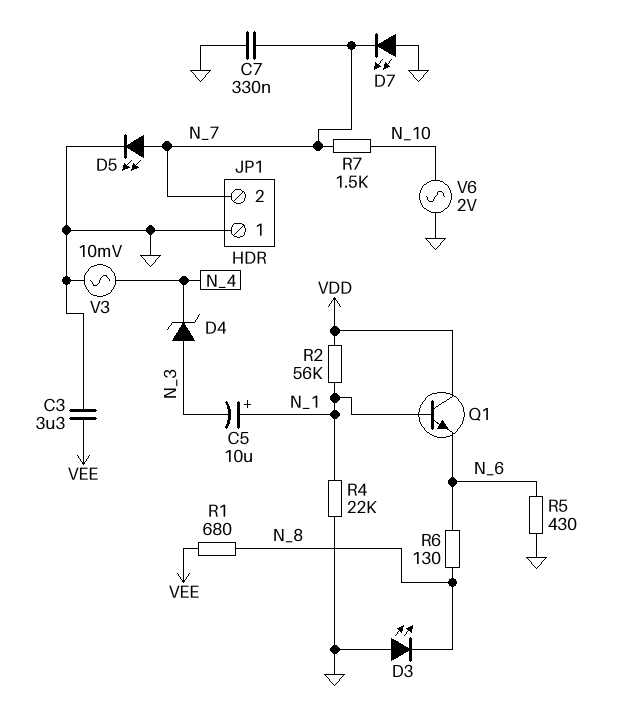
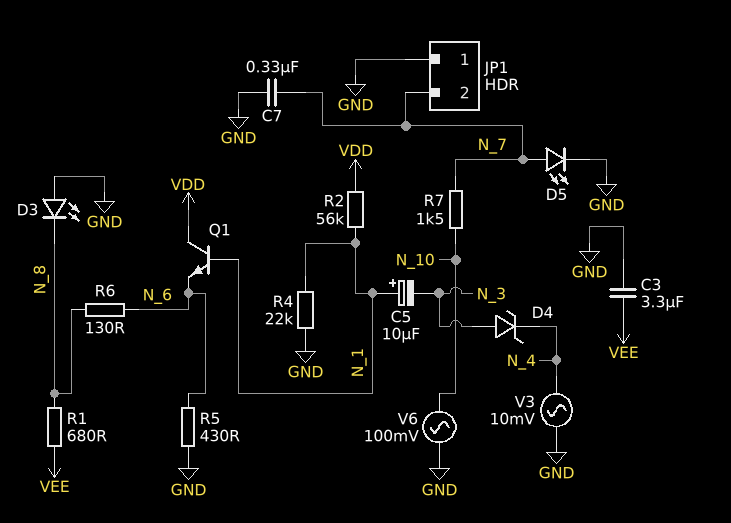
D7: LED (A GND, K N_7) -> none
V6: AC 2V (GND, N_10) -> AC 100mV (GND, N_10)

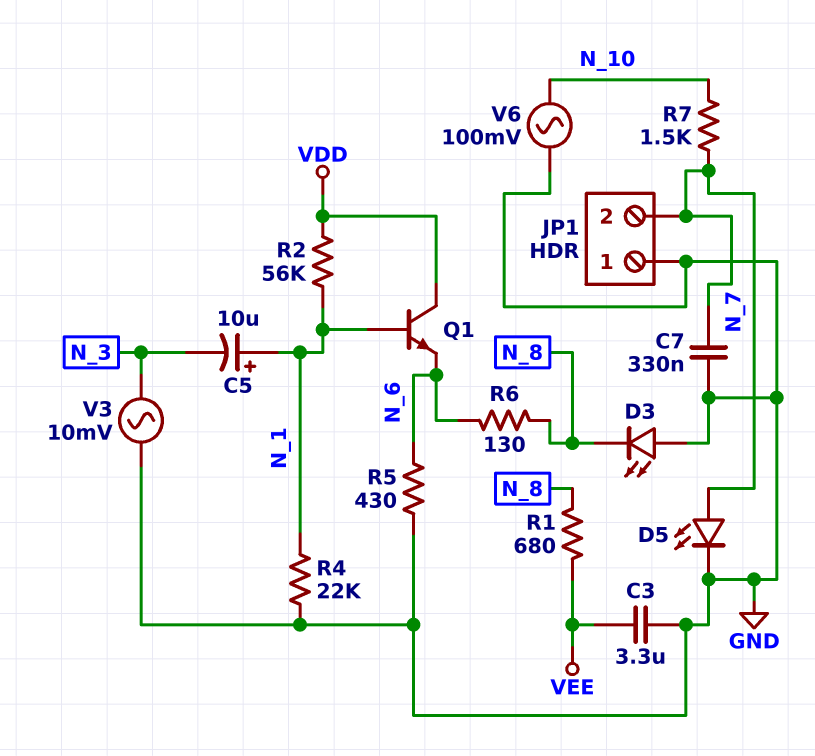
D4: zener (A N_3, K N_4) -> none
V3: AC 10mV (GND, N_4) -> AC 10mV (GND, N_3)

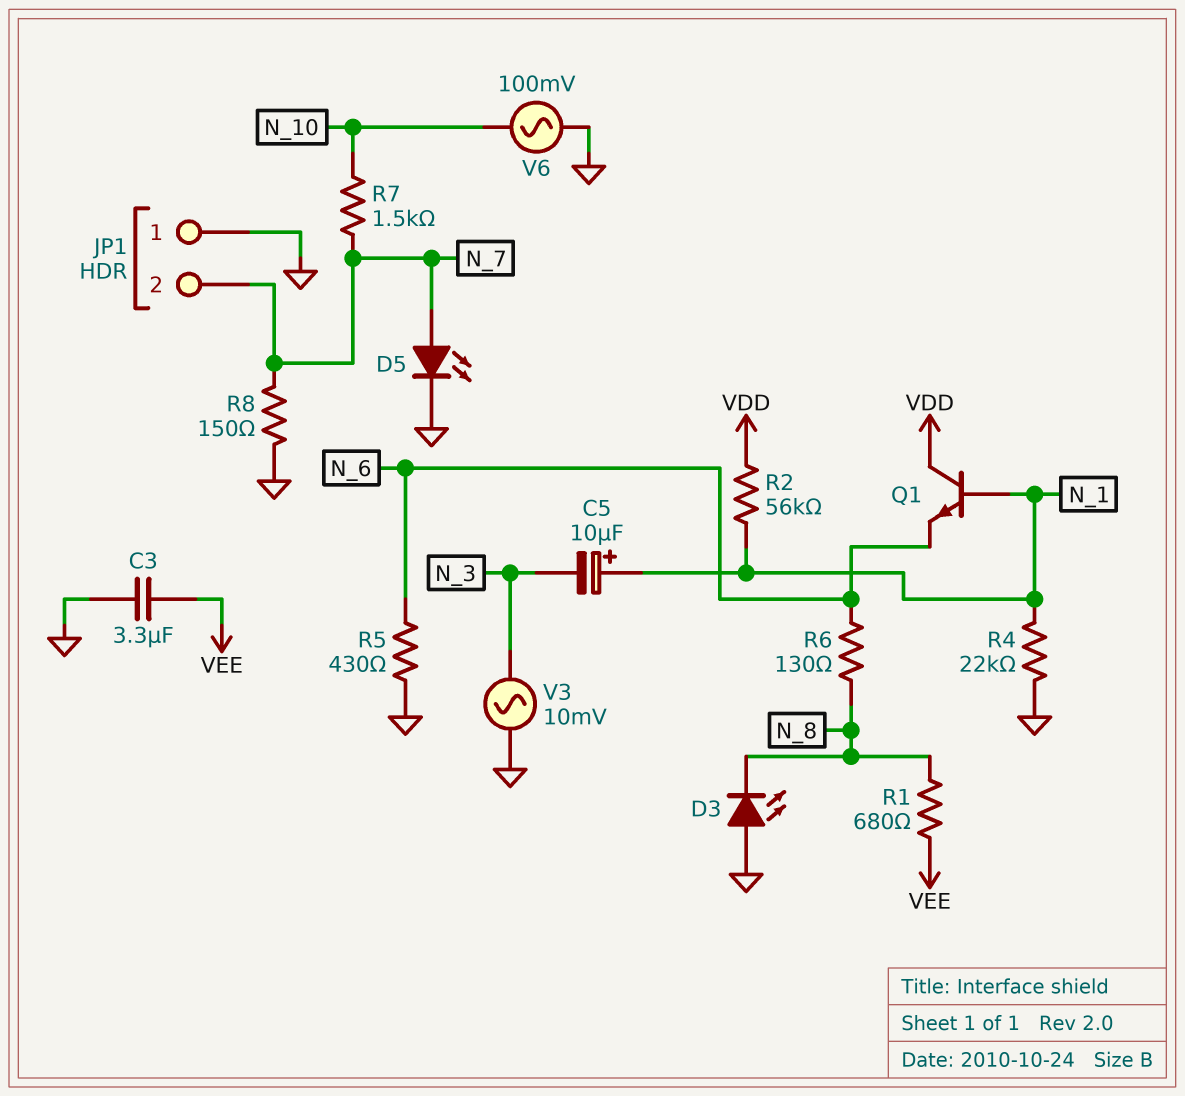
C7: 330nF (GND, N_7) -> none
R8: none -> 150 (GND, N_7)

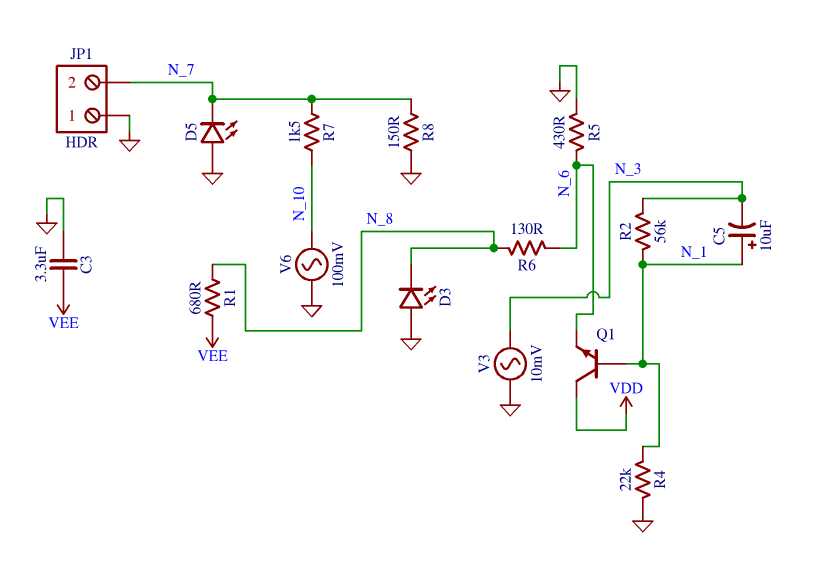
D5: LED (A N_7, K GND) -> LED (A GND, K N_7)
R2: 56k (N_1, VDD) -> 56k (N_1, N_3)

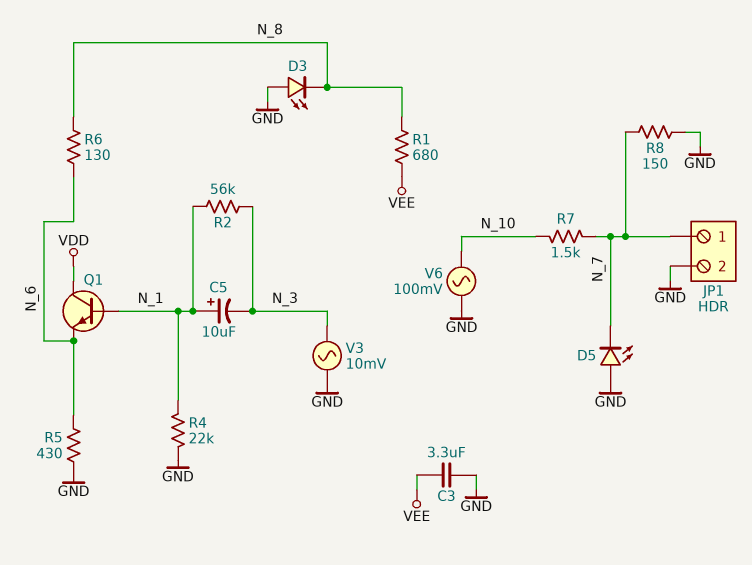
JP1 pin 1: GND -> N_7
JP1 pin 2: N_7 -> GND

